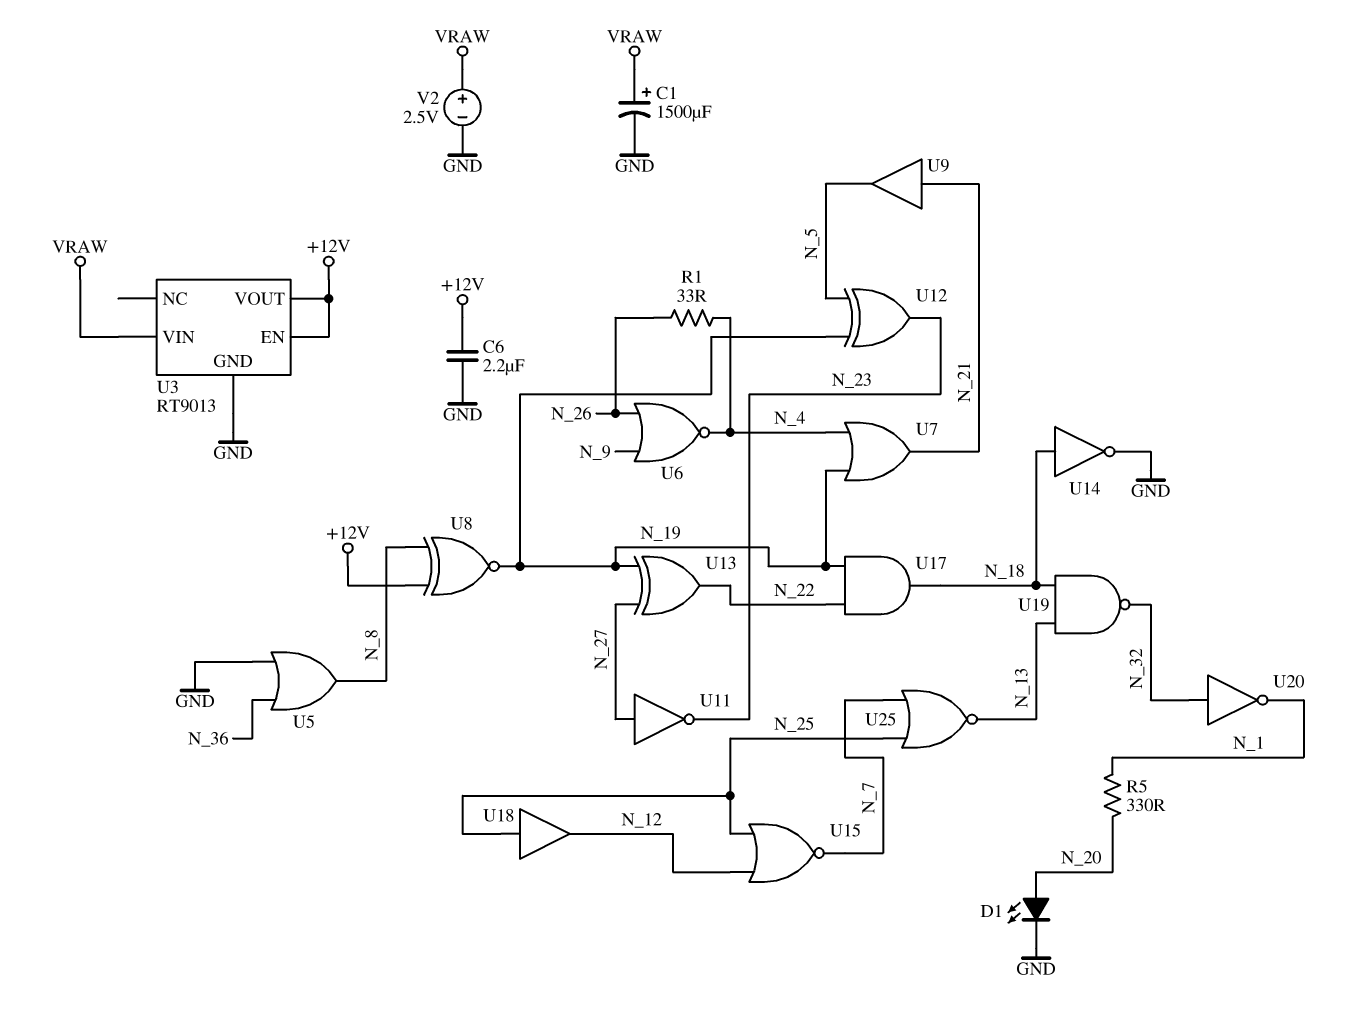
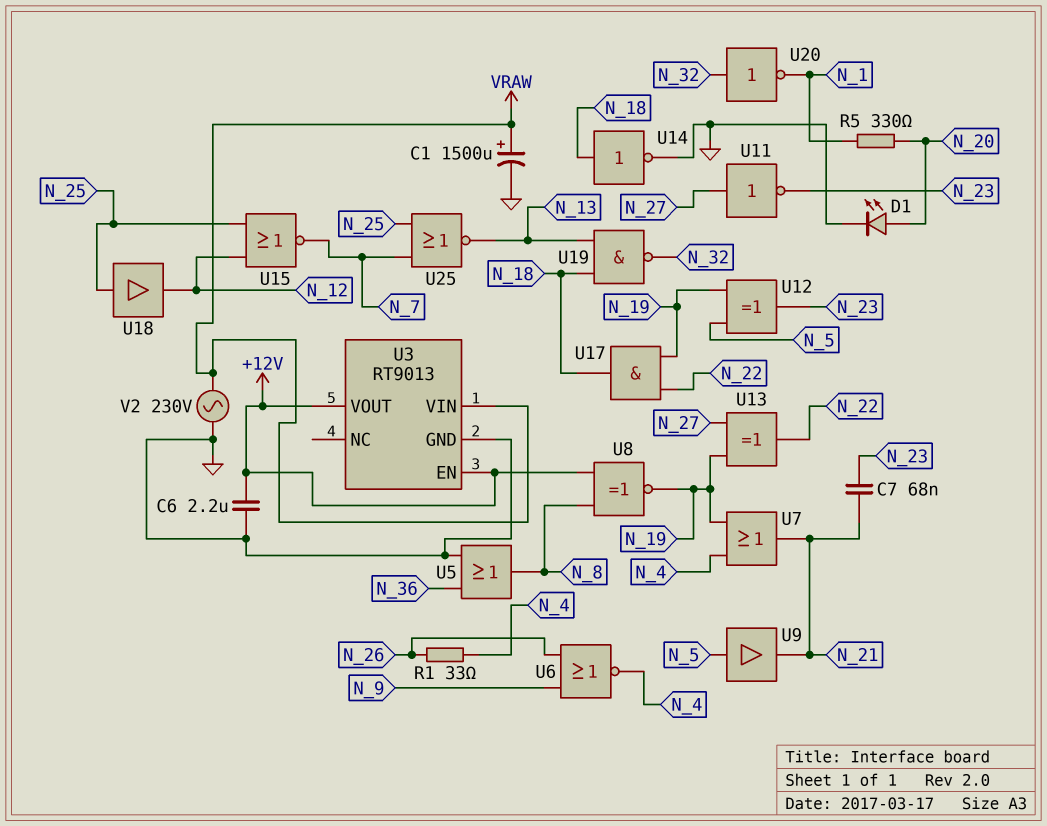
C7: none -> 68nF (N_21, N_23)
U9: buffer (in N_21, out N_5) -> buffer (in N_5, out N_21)
V2: 2.5V (plus VRAW, minus GND) -> AC 230V (GND, VRAW)

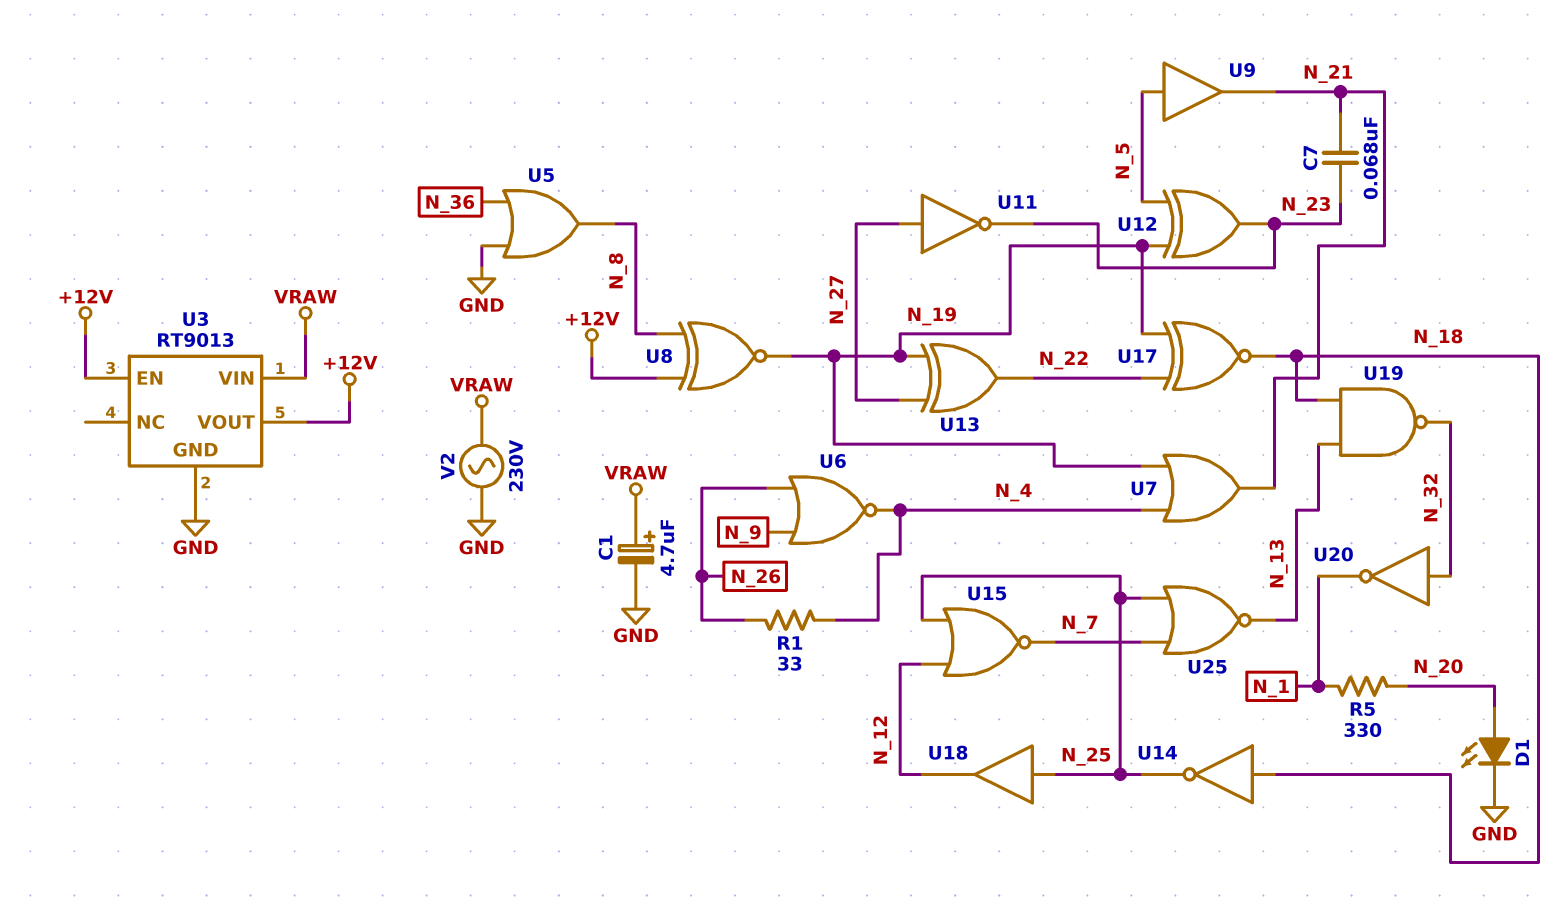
C1: 1500uF (plus VRAW, minus GND) -> 4.7uF (plus VRAW, minus GND)
C6: 2.2uF (+12V, GND) -> none
U14: NOT (in N_18, out GND) -> NOT (in N_18, out N_25)
U17: AND (in N_19, in N_22, out N_18) -> XNOR (in N_19, in N_22, out N_18)

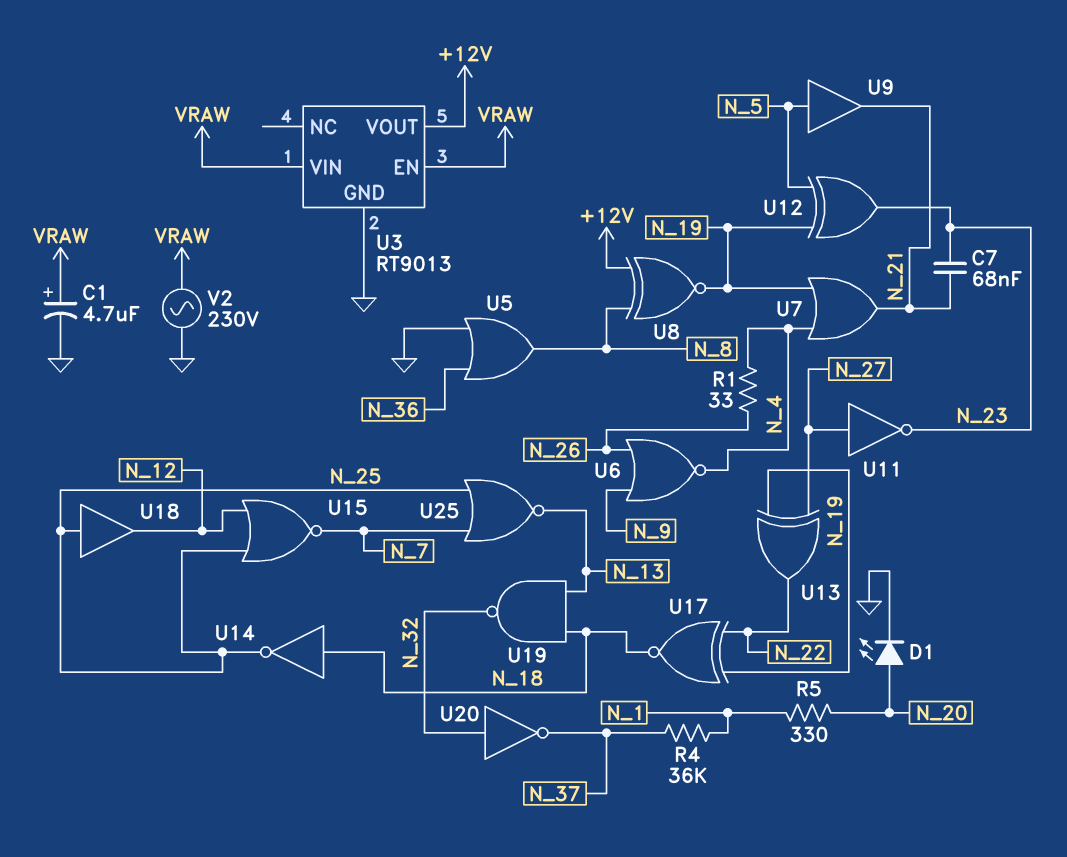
R4: none -> 36k (N_1, N_37)
U3 pin EN: +12V -> VRAW
U20: NOT (in N_32, out N_1) -> NOT (in N_32, out N_37)

